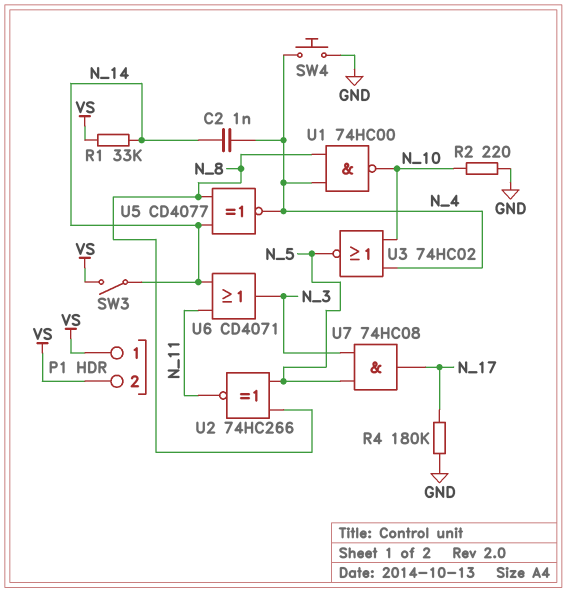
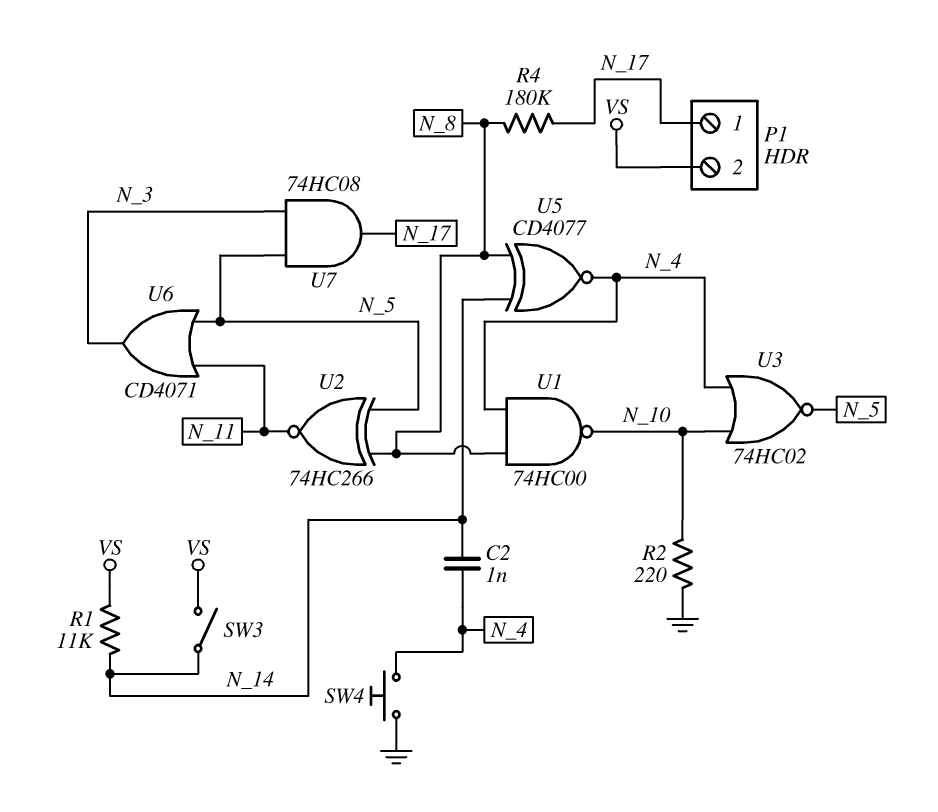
P1 pin 1: VS -> N_17
R1: 33k (N_14, VS) -> 11k (N_14, VS)
R4: 180k (GND, N_17) -> 180k (N_8, N_17)
U6: OR CD4071 (in N_11, in N_14, out N_3) -> OR CD4071 (in N_5, in N_11, out N_3)

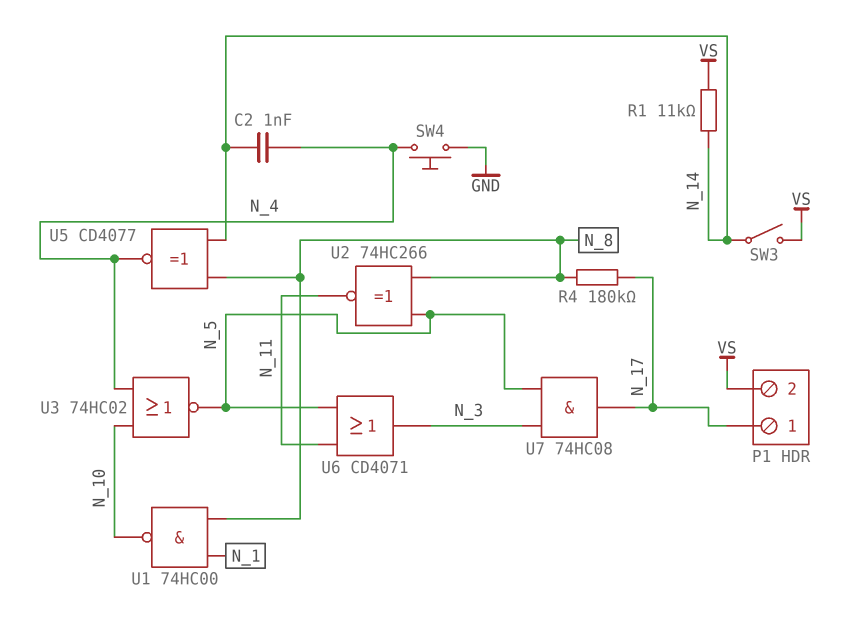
R2: 220 (GND, N_10) -> none
U1: NAND 74HC00 (in N_4, in N_8, out N_10) -> NAND 74HC00 (in N_1, in N_8, out N_10)

